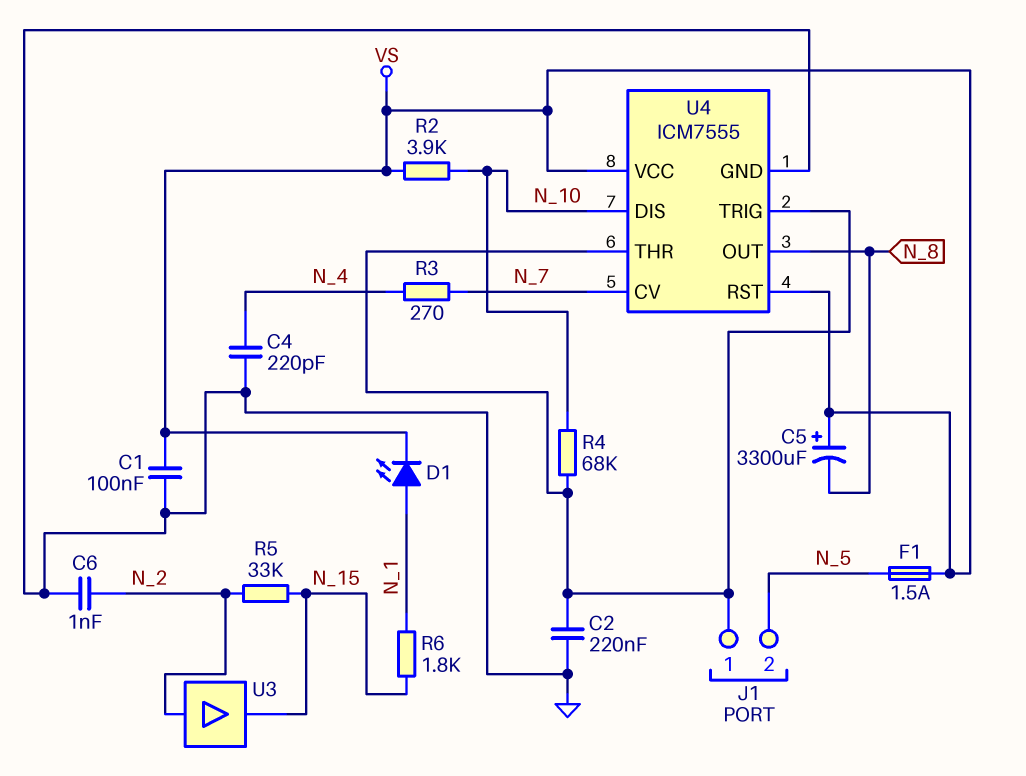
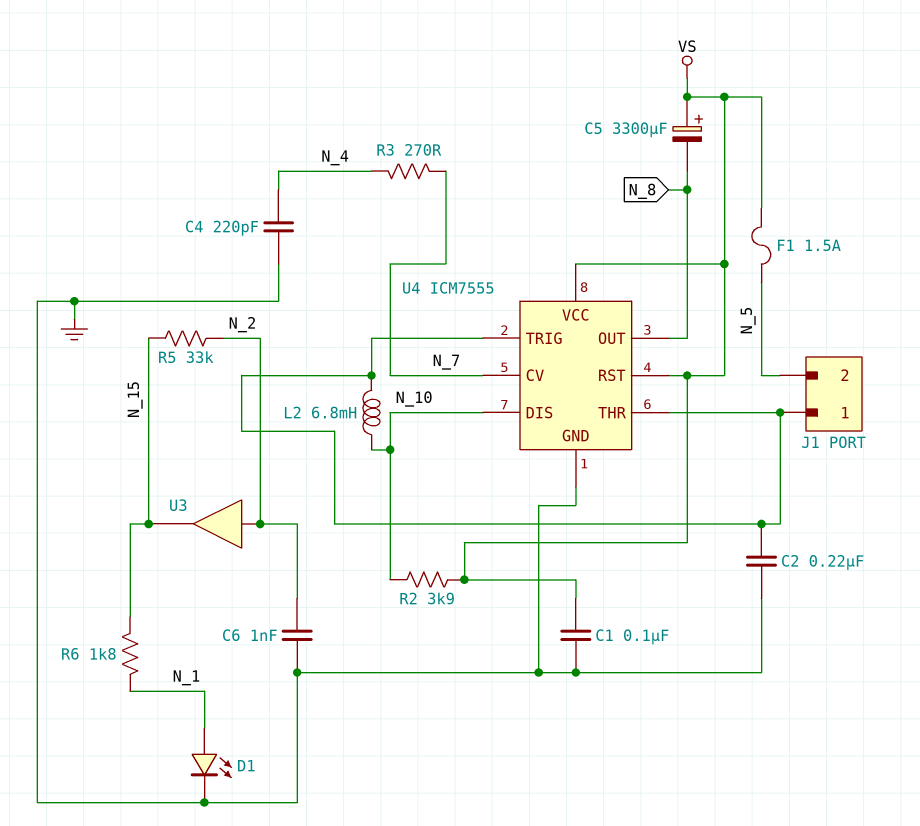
D1: LED (A N_1, K VS) -> LED (A N_1, K GND)
L2: none -> 6.8mH (J1/1, N_10)
R4: 68k (J1/1, N_10) -> none

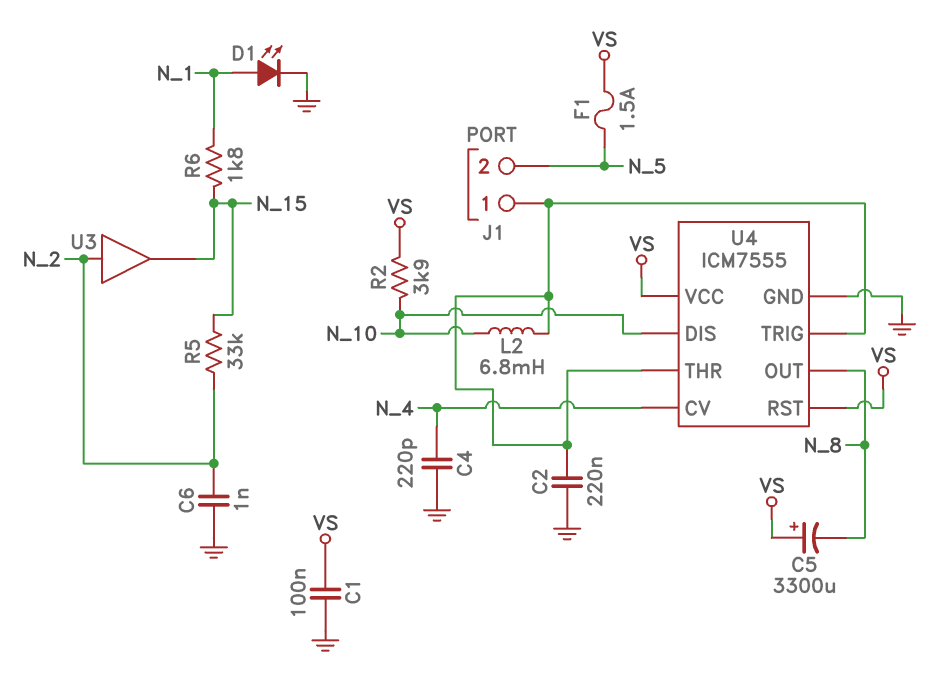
R3: 270 (N_4, N_7) -> none
U4 pin CV: N_7 -> N_4

